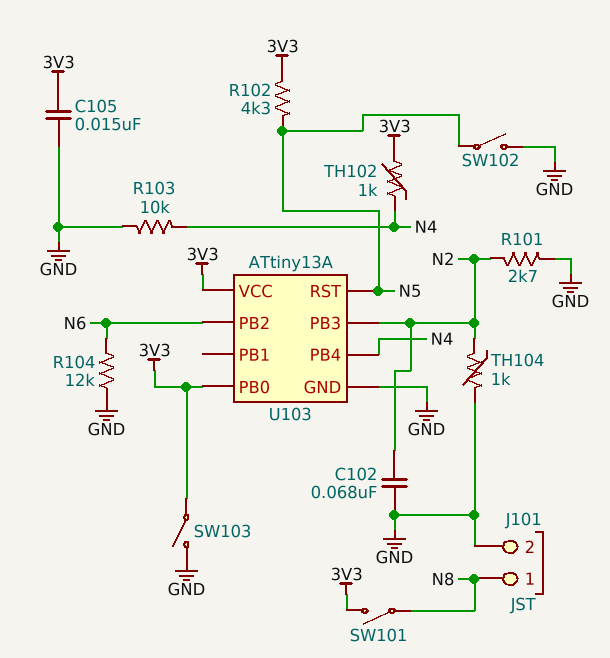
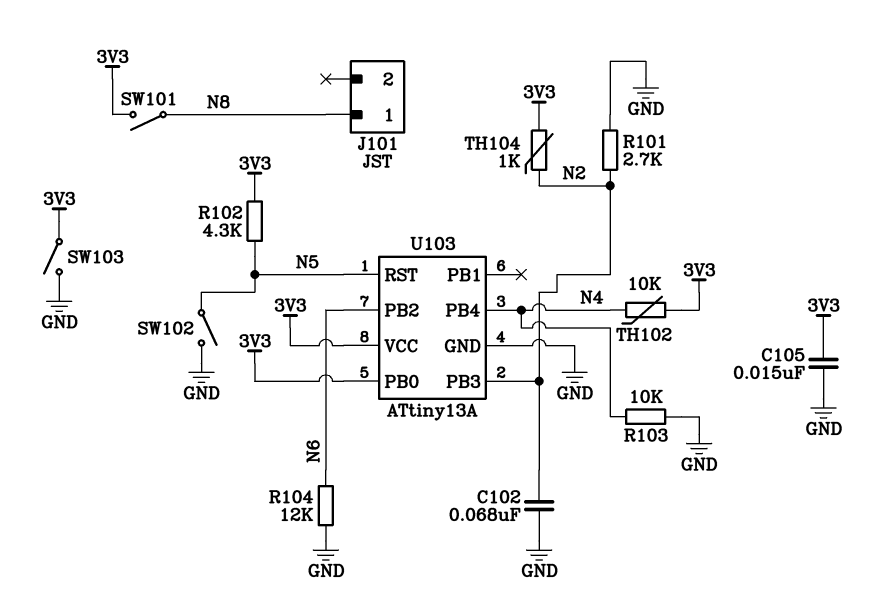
J101 pin 2: GND -> none
TH102: 1k (3V3, N4) -> 10k (3V3, N4)
TH104: 1k (GND, N2) -> 1k (3V3, N2)

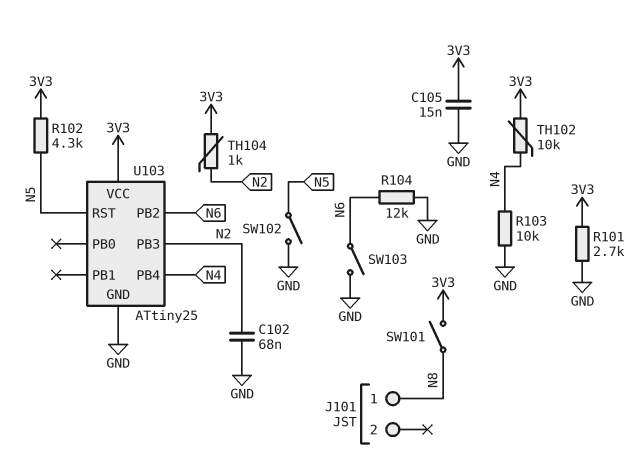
R101: 2.7k (GND, N2) -> 2.7k (3V3, GND)
SW103: switch (3V3, GND) -> switch (GND, N6)
U103: ATtiny13A -> ATtiny25
U103 pin PB0: 3V3 -> none

